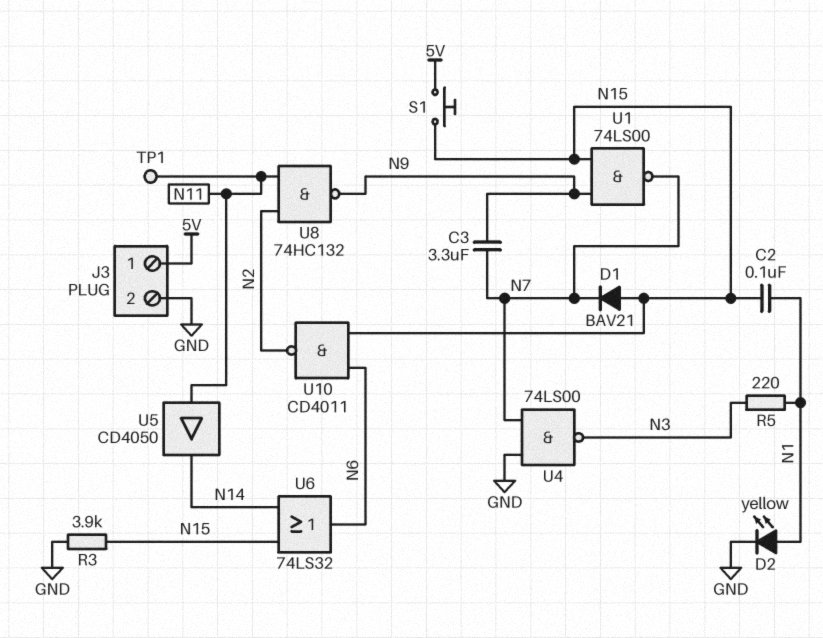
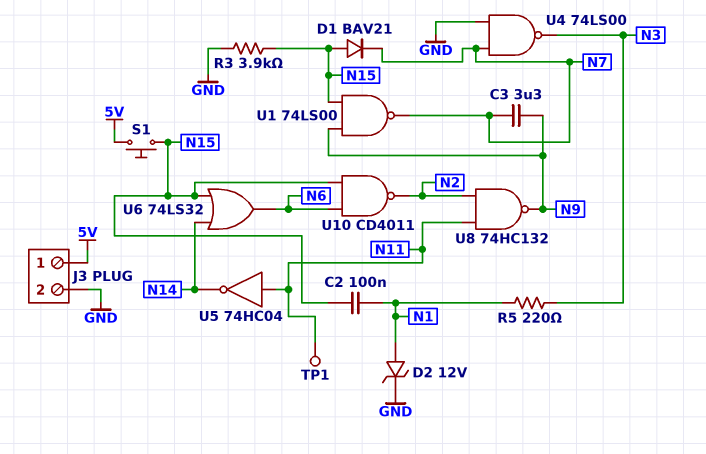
D2: LED yellow (A N1, K GND) -> zener 12V (A N1, K GND)
U5: buffer CD4050 (in N11, out N14) -> NOT 74HC04 (in N11, out N14)

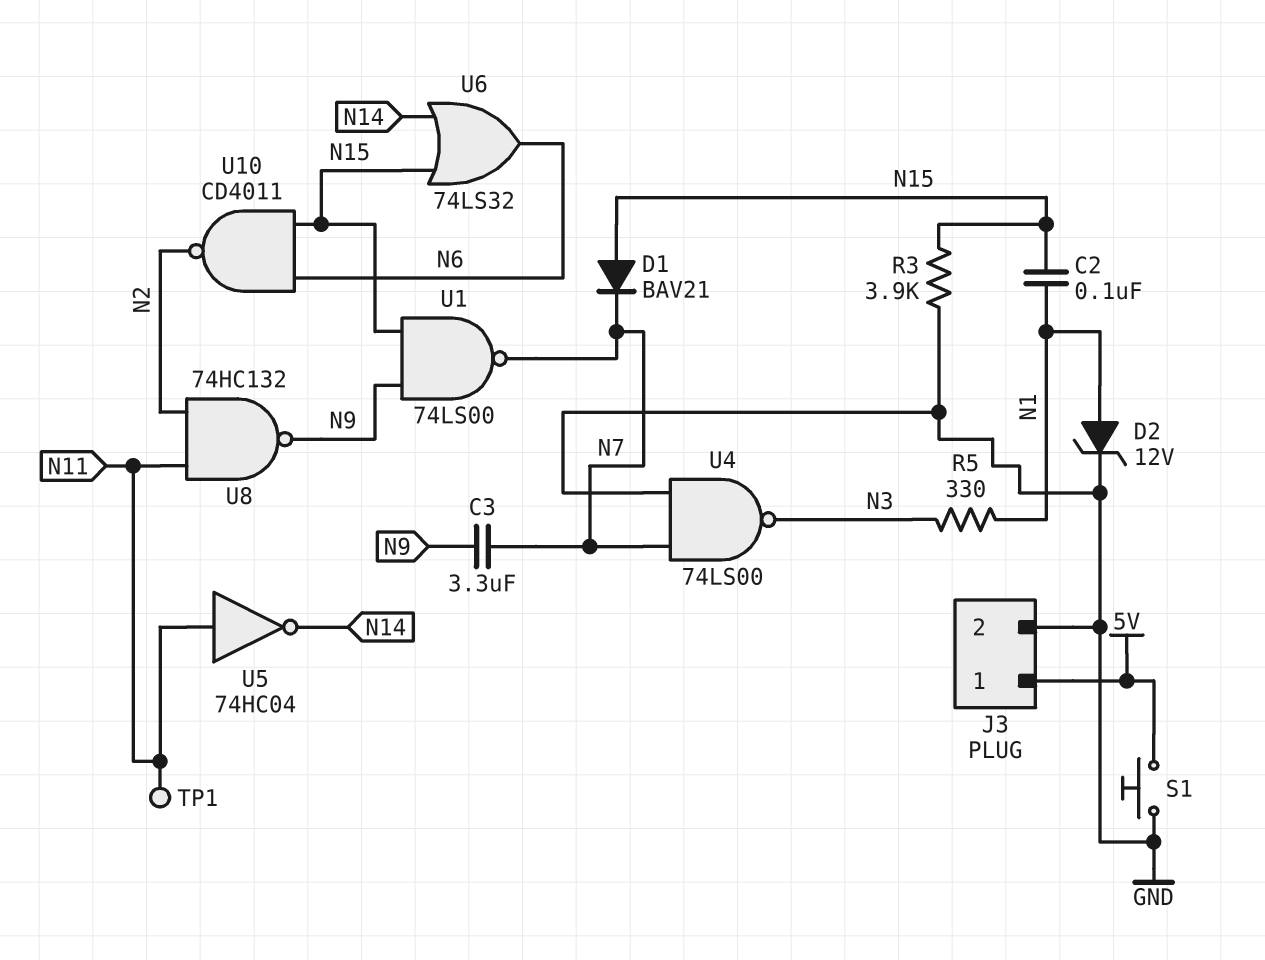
R5: 220 (N1, N3) -> 330 (N1, N3)
S1: button (5V, N15) -> button (5V, GND)

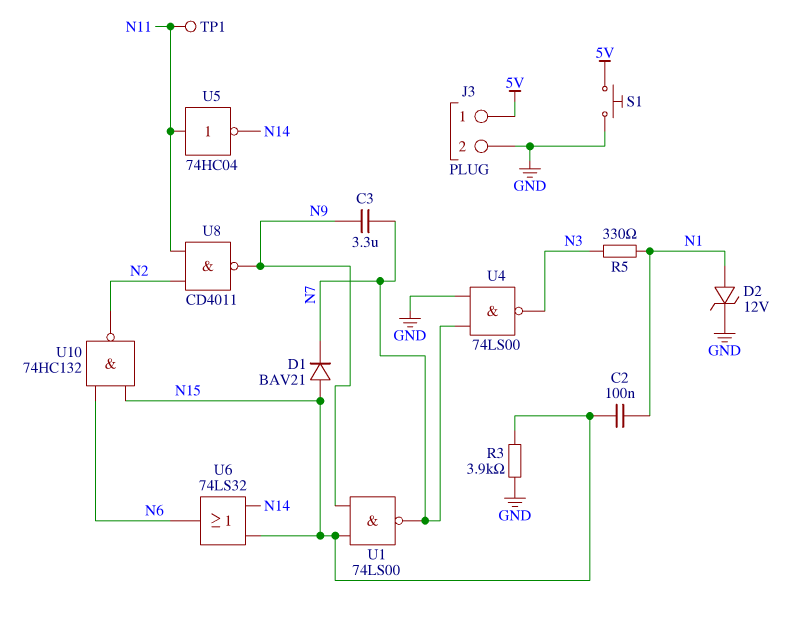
U8: NAND 74HC132 (in N2, in N11, out N9) -> NAND CD4011 (in N2, in N11, out N9)
U10: NAND CD4011 (in N6, in N15, out N2) -> NAND 74HC132 (in N6, in N15, out N2)

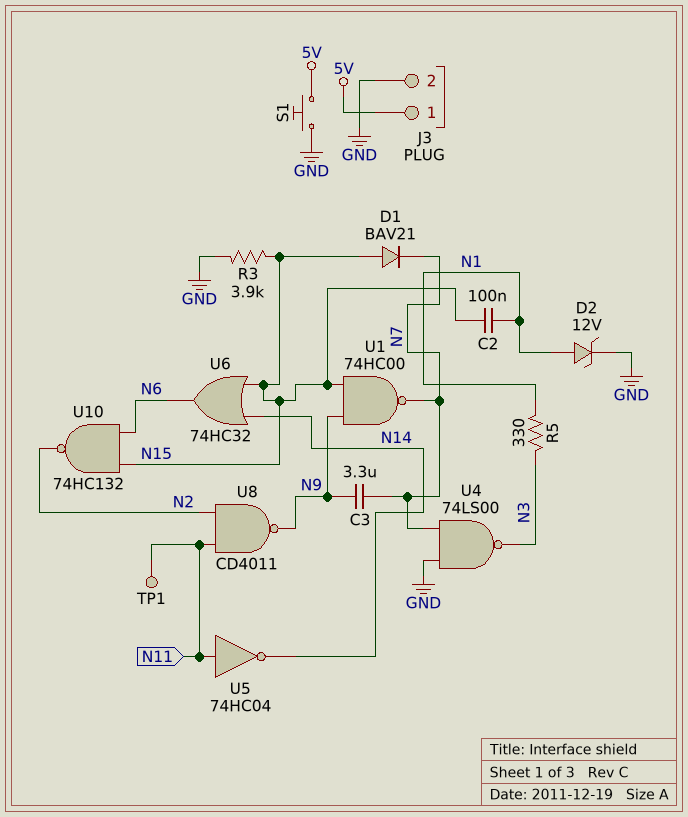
U1: NAND 74LS00 (in N9, in N15, out N7) -> NAND 74HC00 (in N9, in N15, out N7)
U6: OR 74LS32 (in N14, in N15, out N6) -> OR 74HC32 (in N14, in N15, out N6)

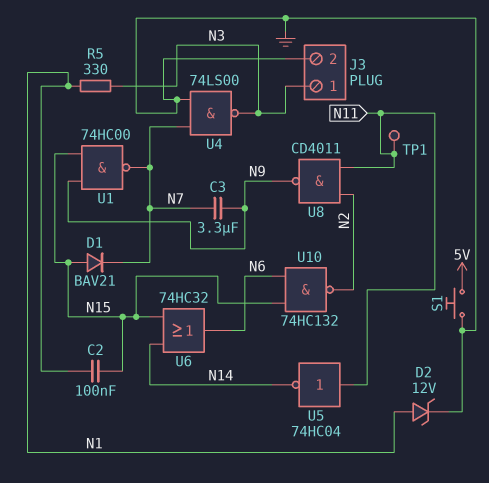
J3 pin 1: 5V -> N3
R3: 3.9k (GND, N15) -> none

